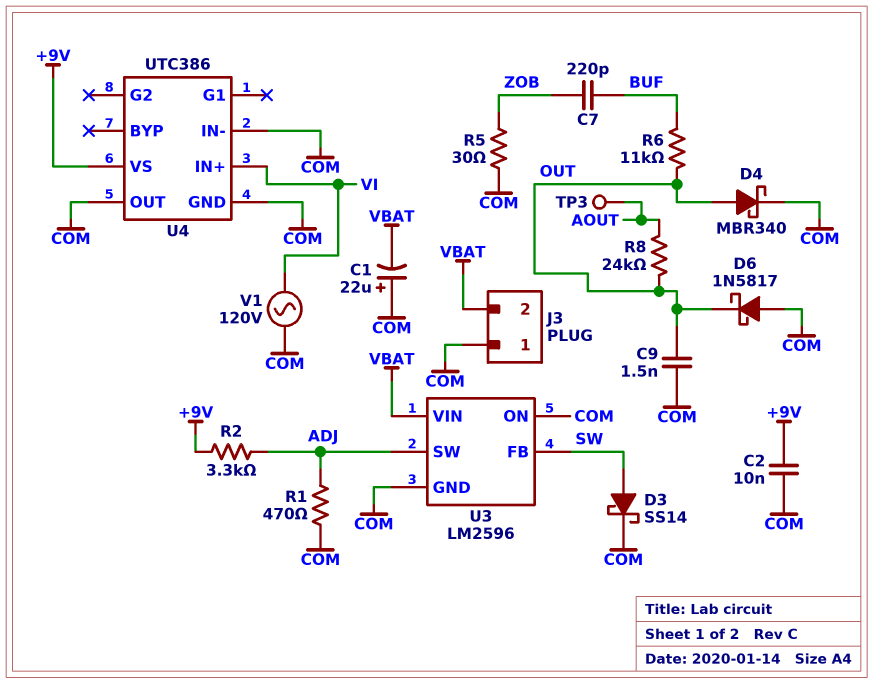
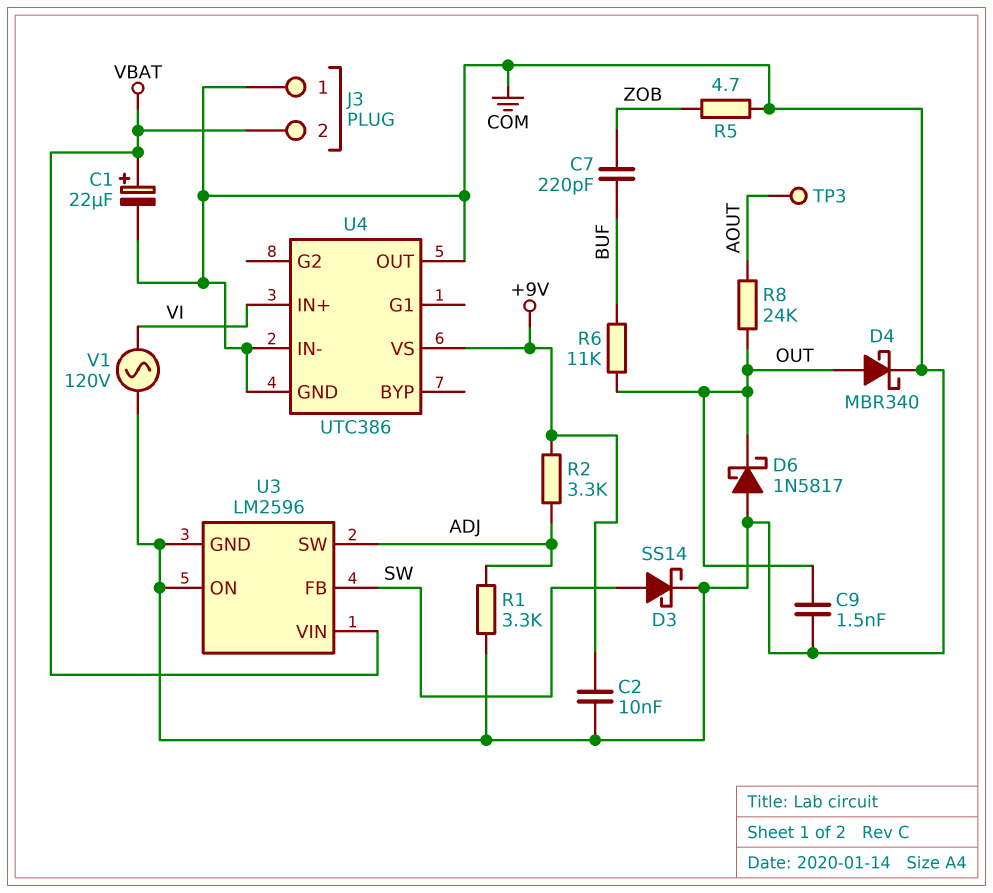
C1: 22uF (plus COM, minus VBAT) -> 22uF (plus VBAT, minus COM)
R1: 470 (ADJ, COM) -> 3.3k (ADJ, COM)
R5: 30 (COM, ZOB) -> 4.7 (COM, ZOB)

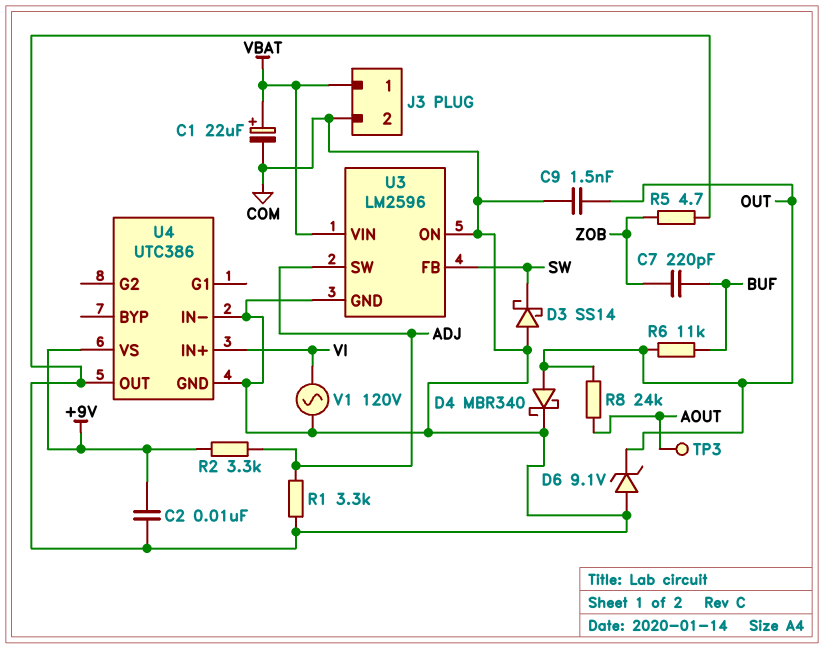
D3: schottky SS14 (A SW, K COM) -> schottky SS14 (A COM, K SW)
D6: schottky 1N5817 (A COM, K OUT) -> zener 9.1V (A COM, K OUT)
J3 pin 1: COM -> VBAT
J3 pin 2: VBAT -> COM

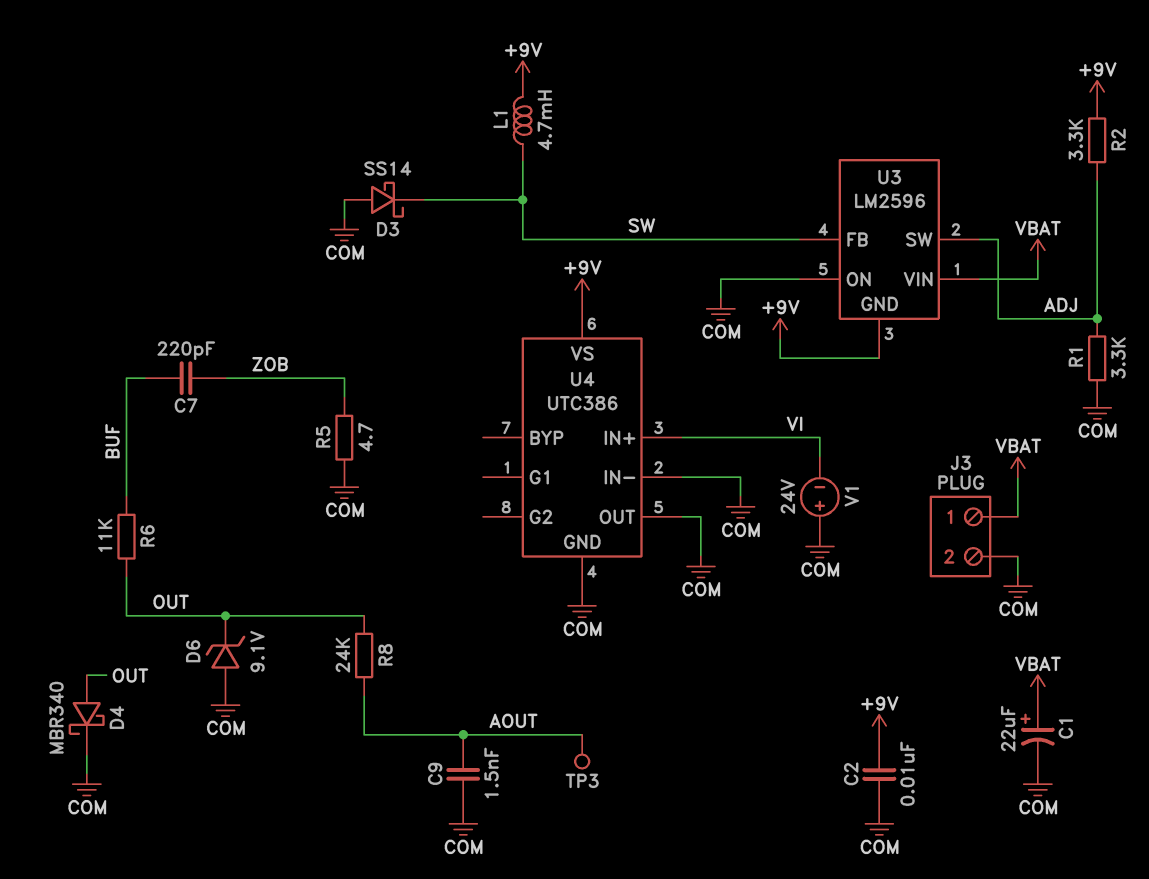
C9: 1.5nF (COM, OUT) -> 1.5nF (AOUT, COM)
L1: none -> 4.7mH (+9V, SW)
U3 pin GND: COM -> +9V
V1: AC 120V (COM, VI) -> 24V (plus COM, minus VI)

